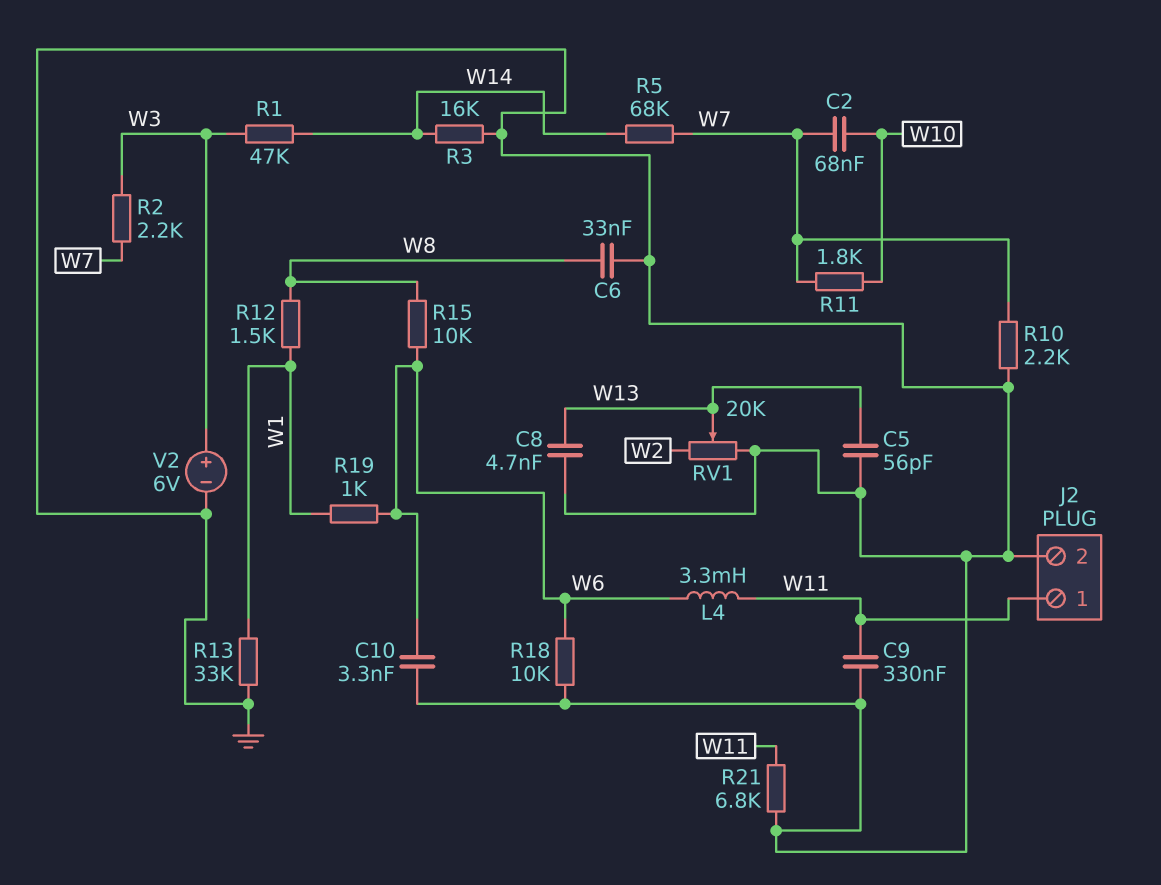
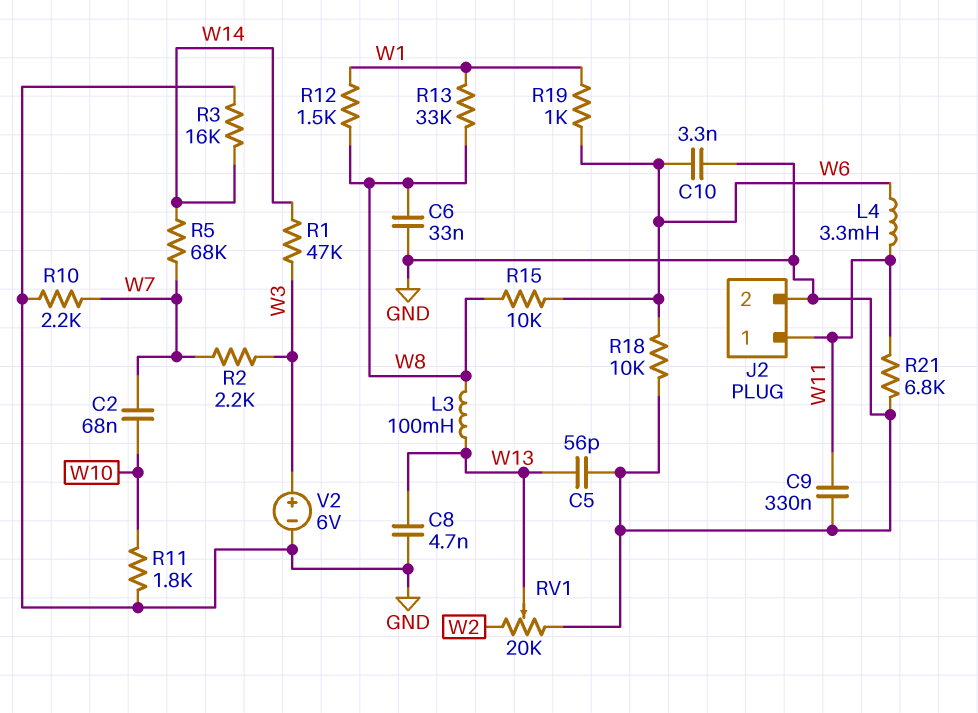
L3: none -> 100mH (W8, W13)
R11: 1.8k (W7, W10) -> 1.8k (GND, W10)
R13: 33k (GND, W1) -> 33k (W1, W8)

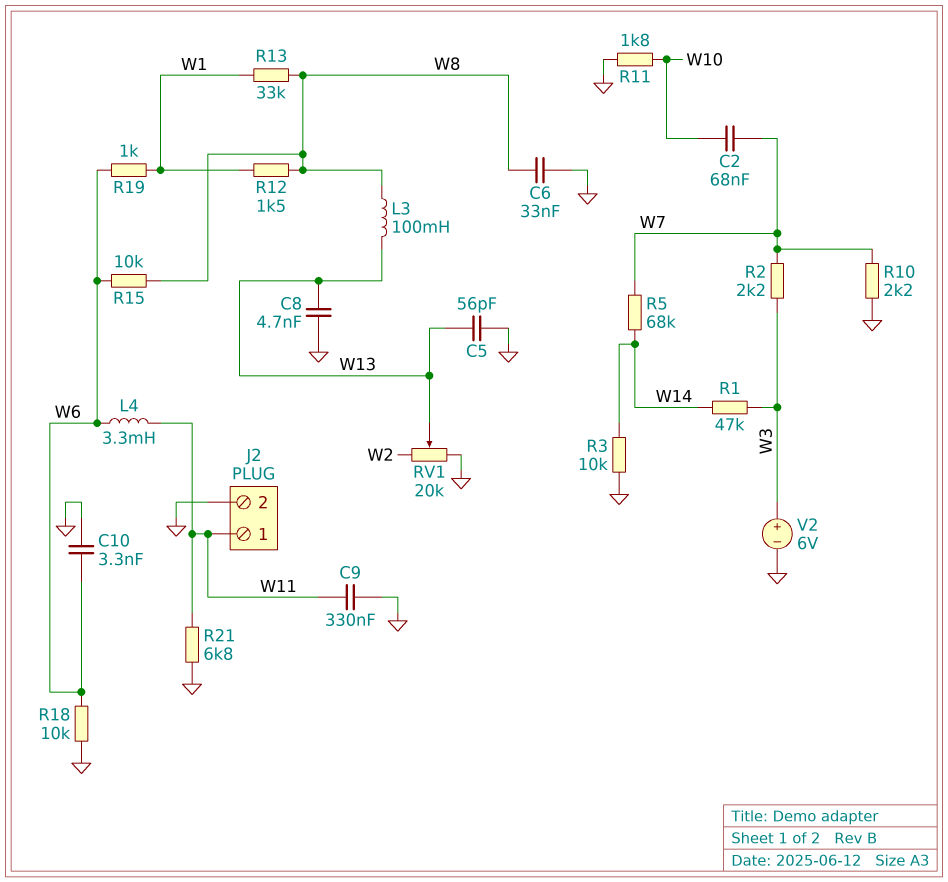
R3: 16k (GND, W14) -> 10k (GND, W14)

